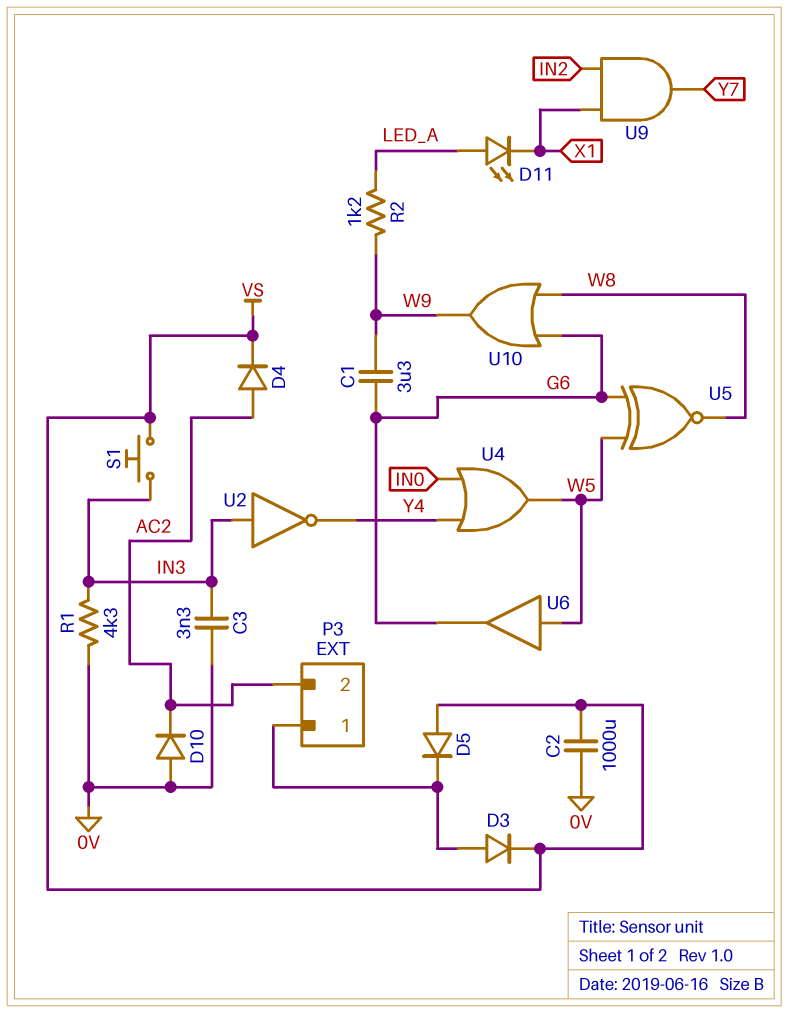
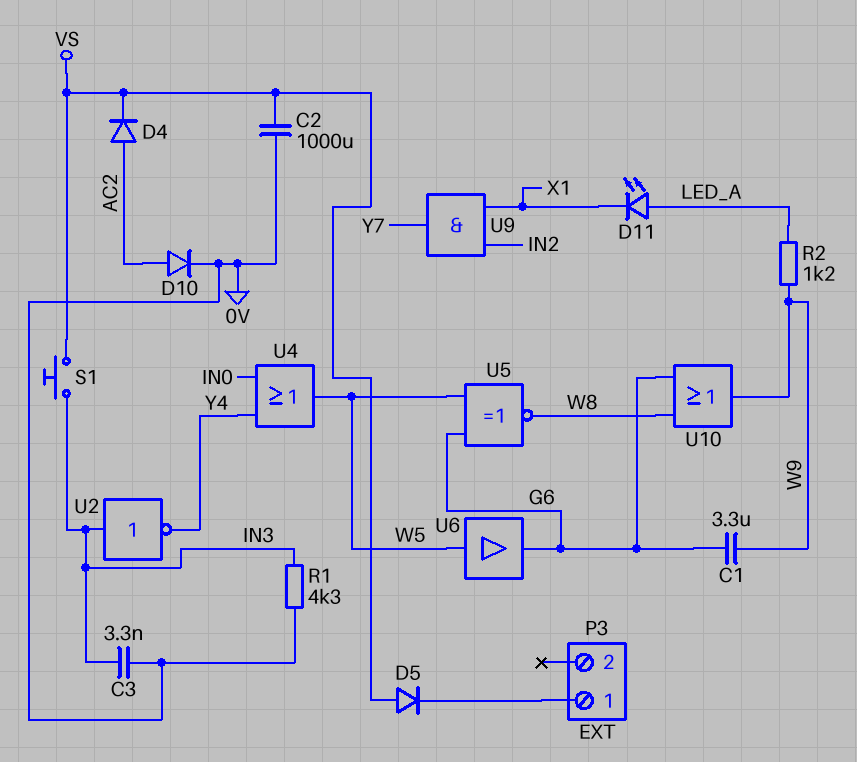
D3: diode (A P3/1, K VS) -> none
D10: diode (A 0V, K AC2) -> diode (A AC2, K 0V)
P3 pin 2: AC2 -> none

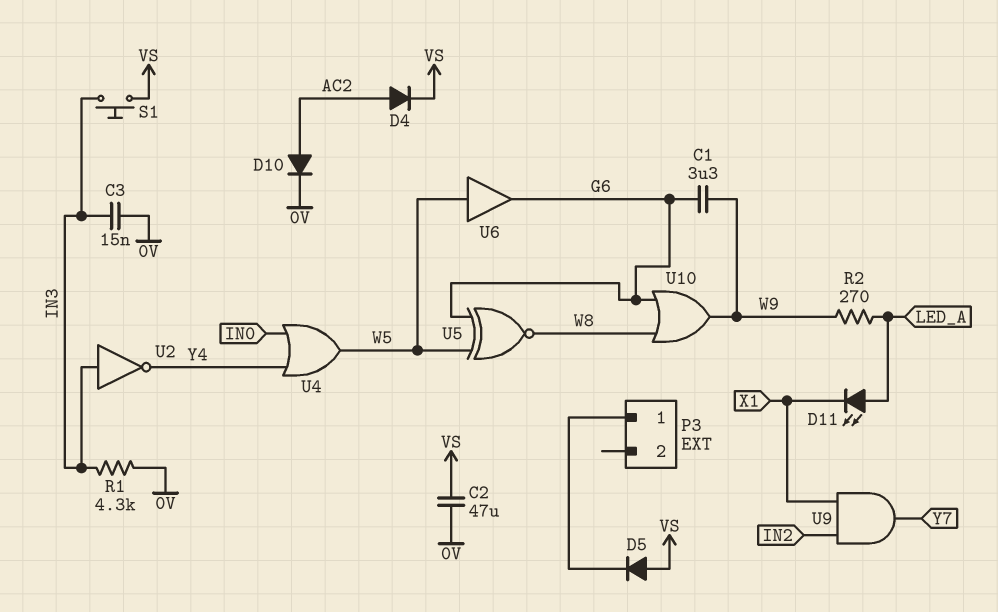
C2: 1000uF (0V, VS) -> 47uF (0V, VS)
C3: 3.3nF (0V, IN3) -> 15nF (0V, IN3)
R2: 1.2k (LED_A, W9) -> 270 (LED_A, W9)

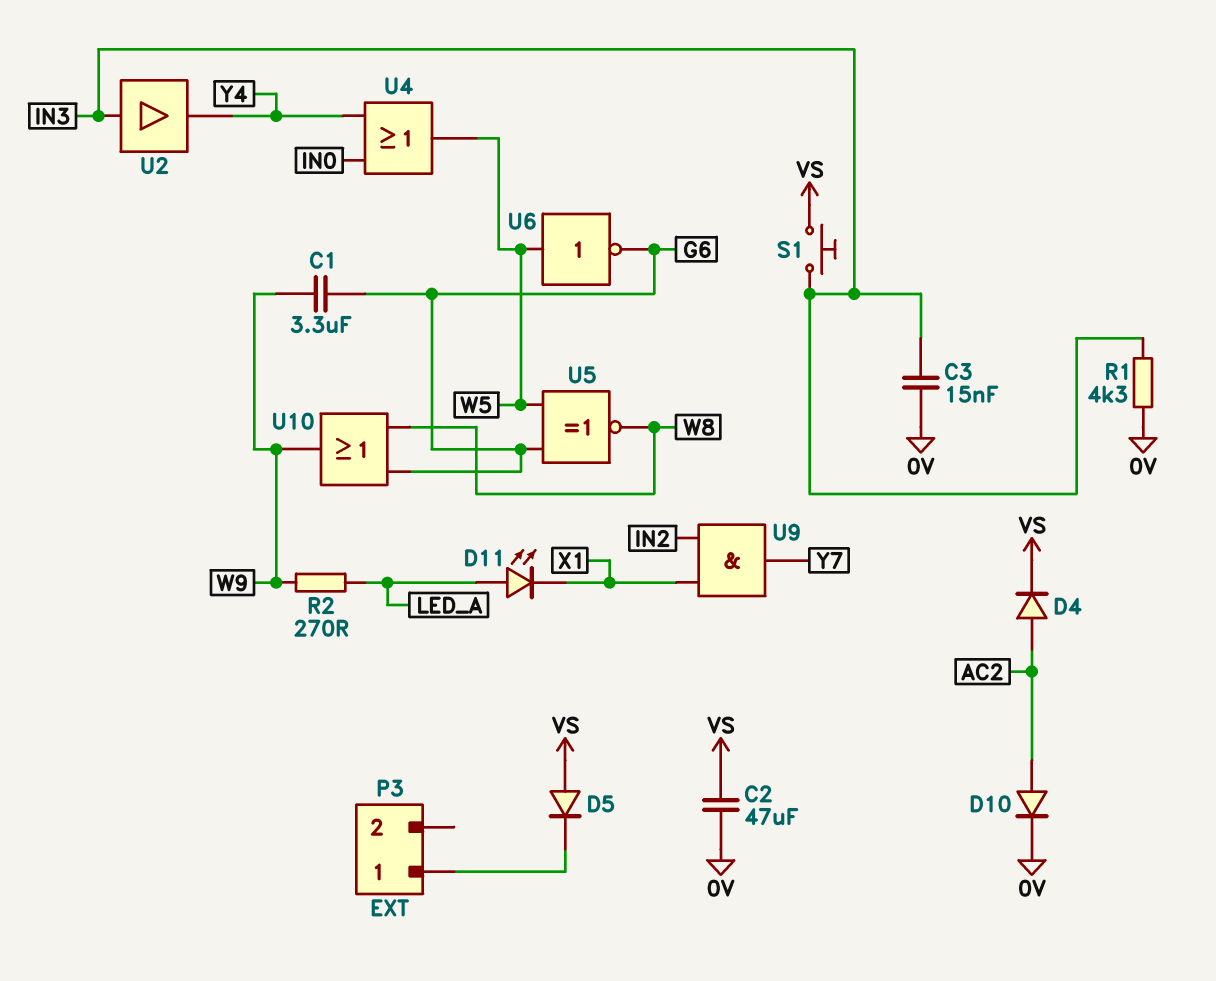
U2: NOT (in IN3, out Y4) -> buffer (in IN3, out Y4)
U6: buffer (in W5, out G6) -> NOT (in W5, out G6)

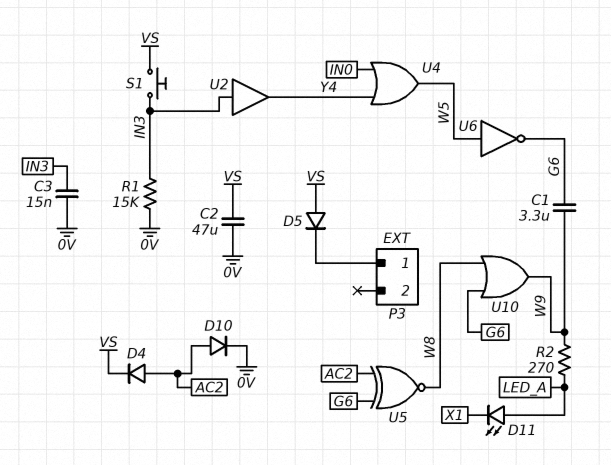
R1: 4.3k (0V, IN3) -> 15k (0V, IN3)
U5: XNOR (in G6, in W5, out W8) -> XNOR (in AC2, in G6, out W8)
U9: AND (in IN2, in X1, out Y7) -> none

